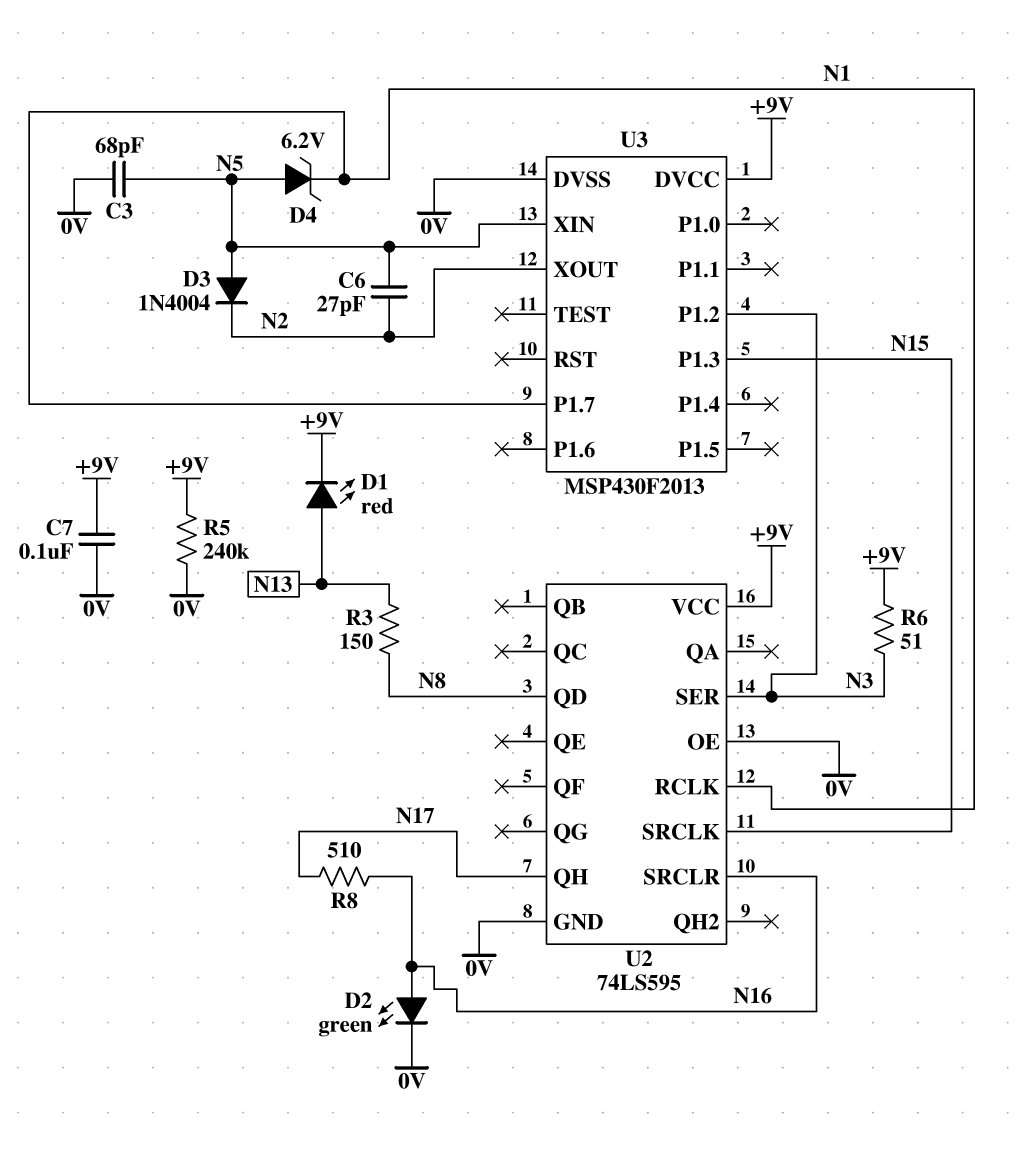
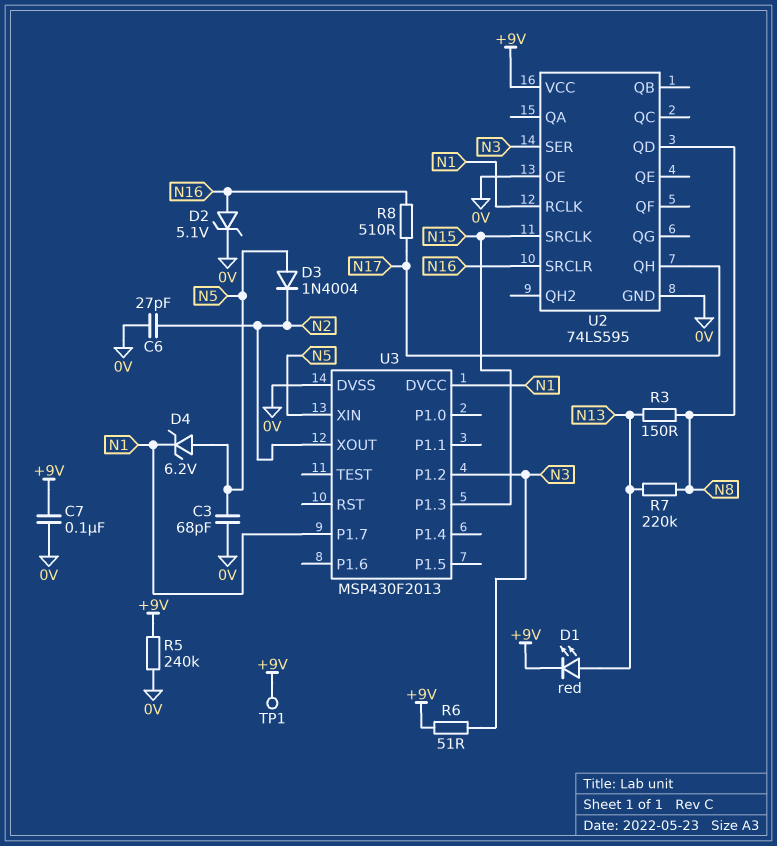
C6: 27pF (N2, N5) -> 27pF (0V, N2)
D2: LED green (A N16, K 0V) -> zener 5.1V (A N16, K 0V)
R7: none -> 220k (N8, N13)
TP1: none -> test point (+9V)
U3 pin DVCC: +9V -> N1

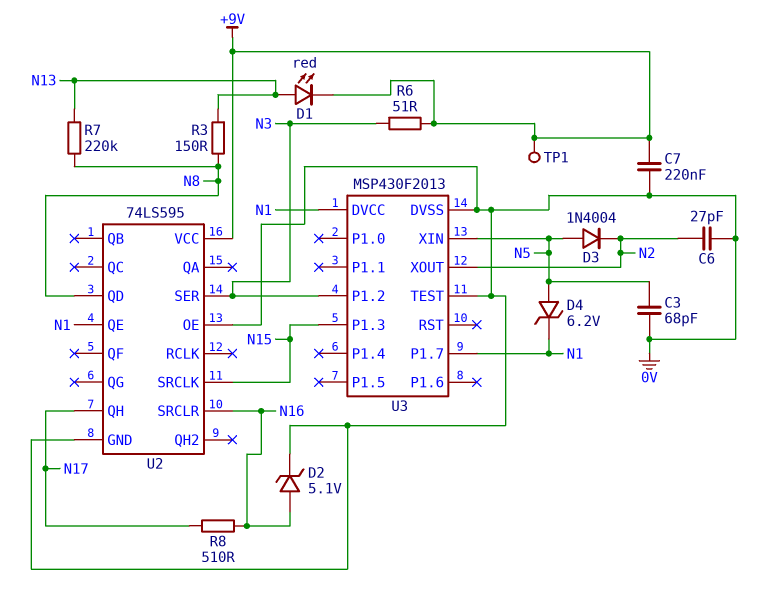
C7: 100nF (+9V, 0V) -> 220nF (+9V, 0V)
R5: 240k (+9V, 0V) -> none
U2 pin QE: none -> N1
U2 pin RCLK: N1 -> none
U3 pin TEST: none -> 0V

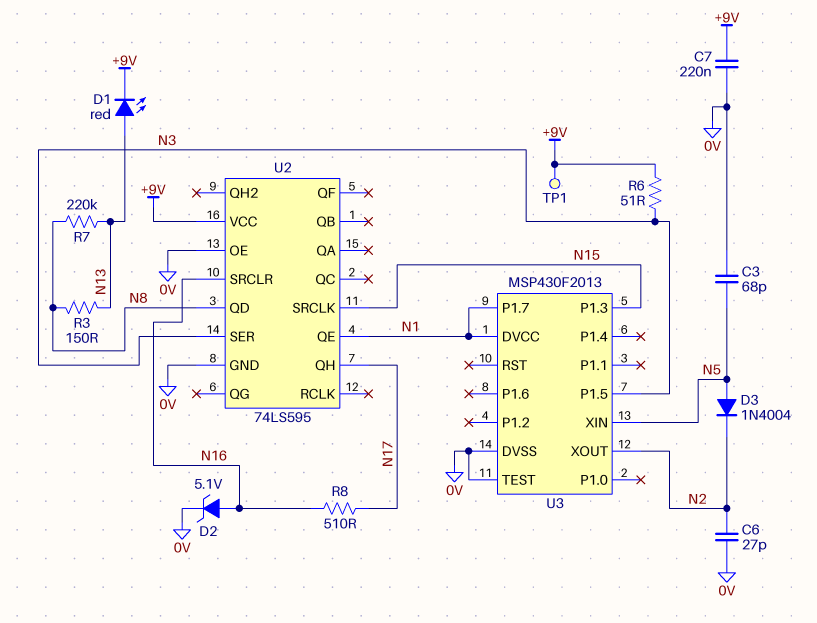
D4: zener 6.2V (A N5, K N1) -> none
U3 pin P1.2: N3 -> none
U3 pin P1.5: none -> N3

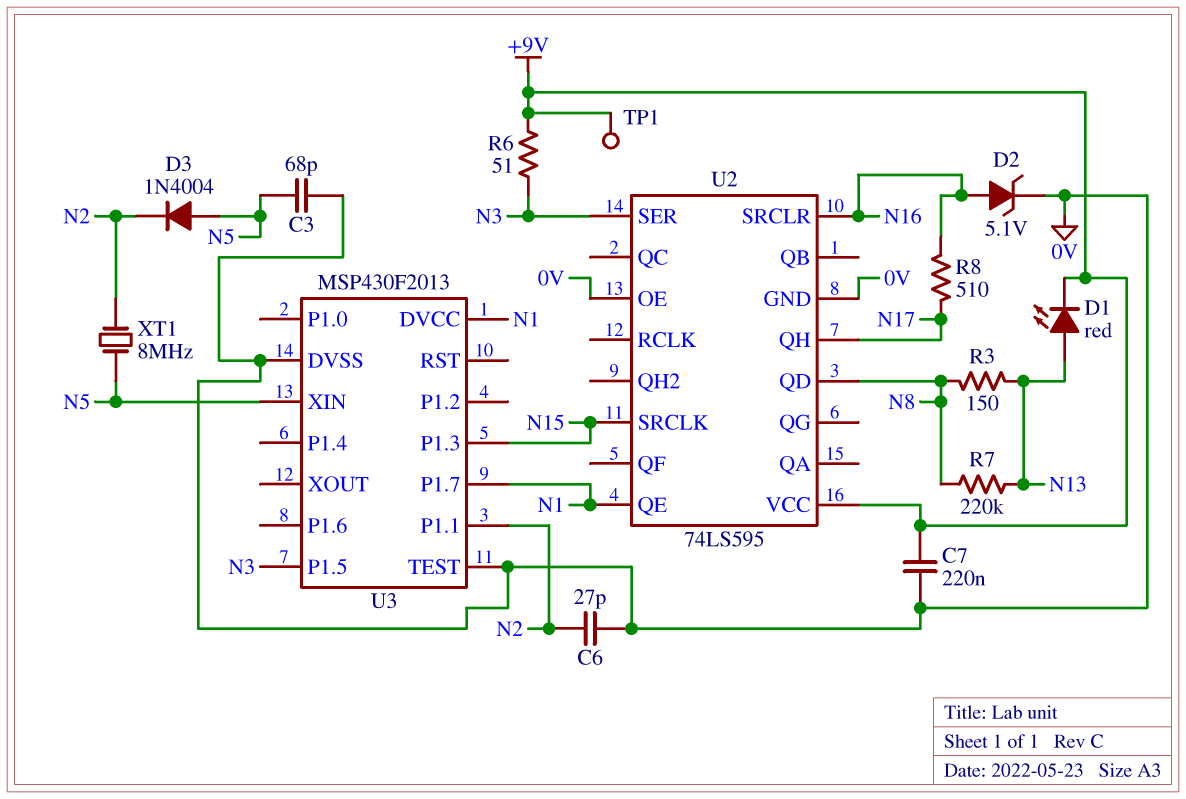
U3 pin P1.1: none -> N2
U3 pin XOUT: N2 -> none
XT1: none -> 8MHz (N2, N5)

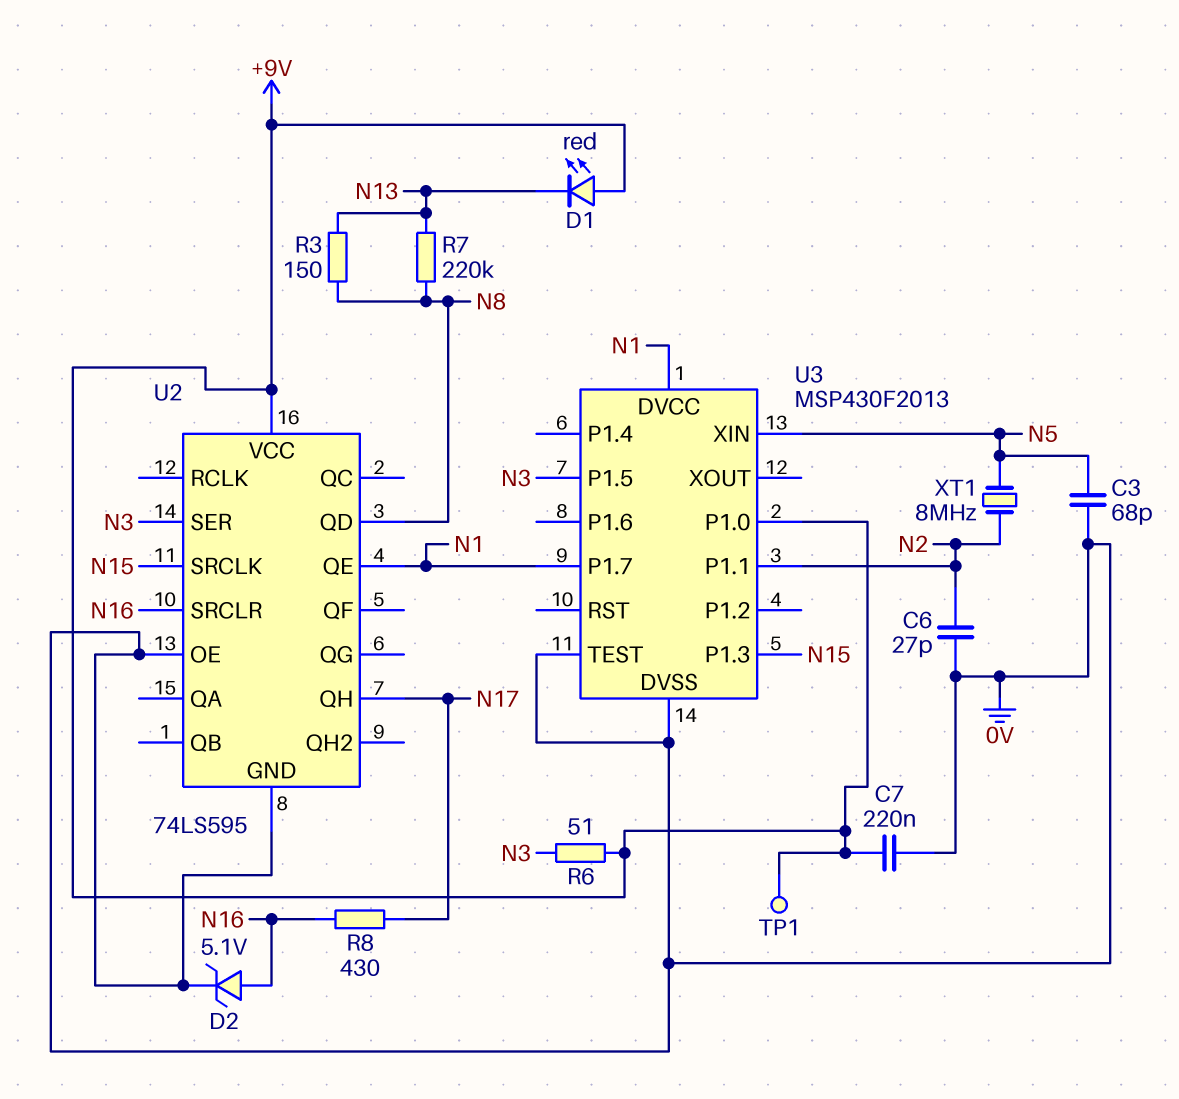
D1: LED red (A N13, K +9V) -> LED red (A +9V, K N13)
D3: diode 1N4004 (A N5, K N2) -> none
R8: 510 (N16, N17) -> 430 (N16, N17)
U3 pin P1.0: none -> +9V

